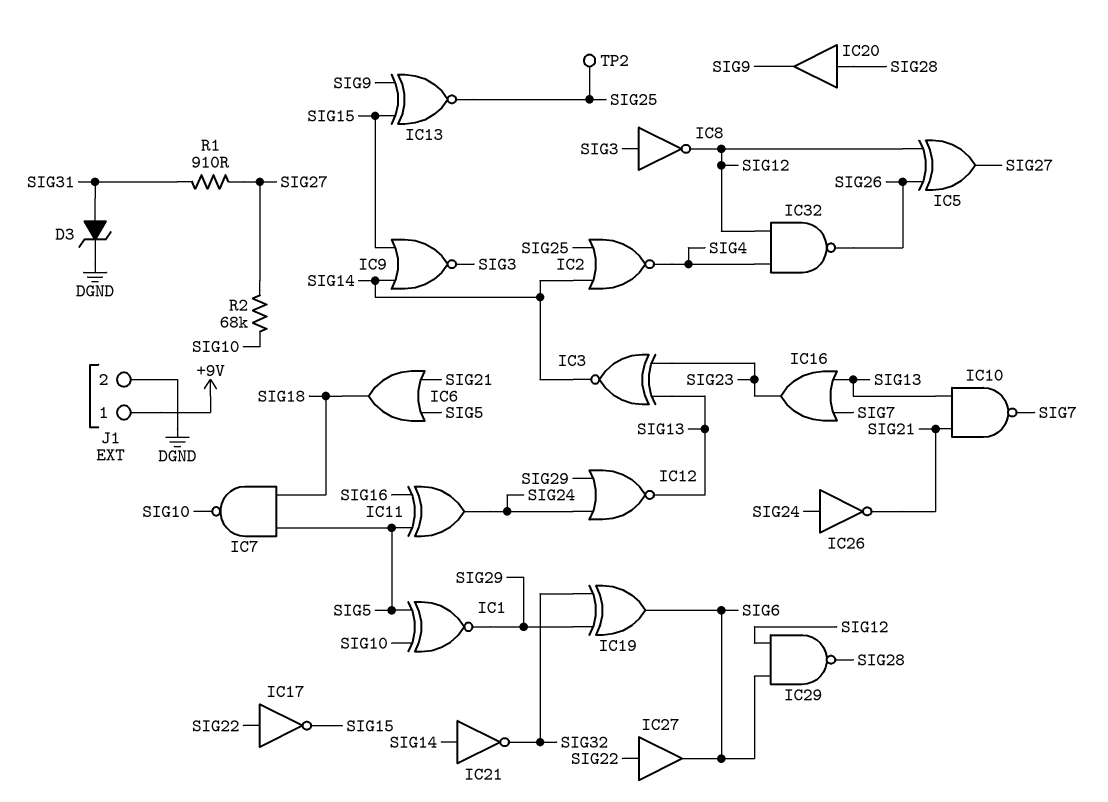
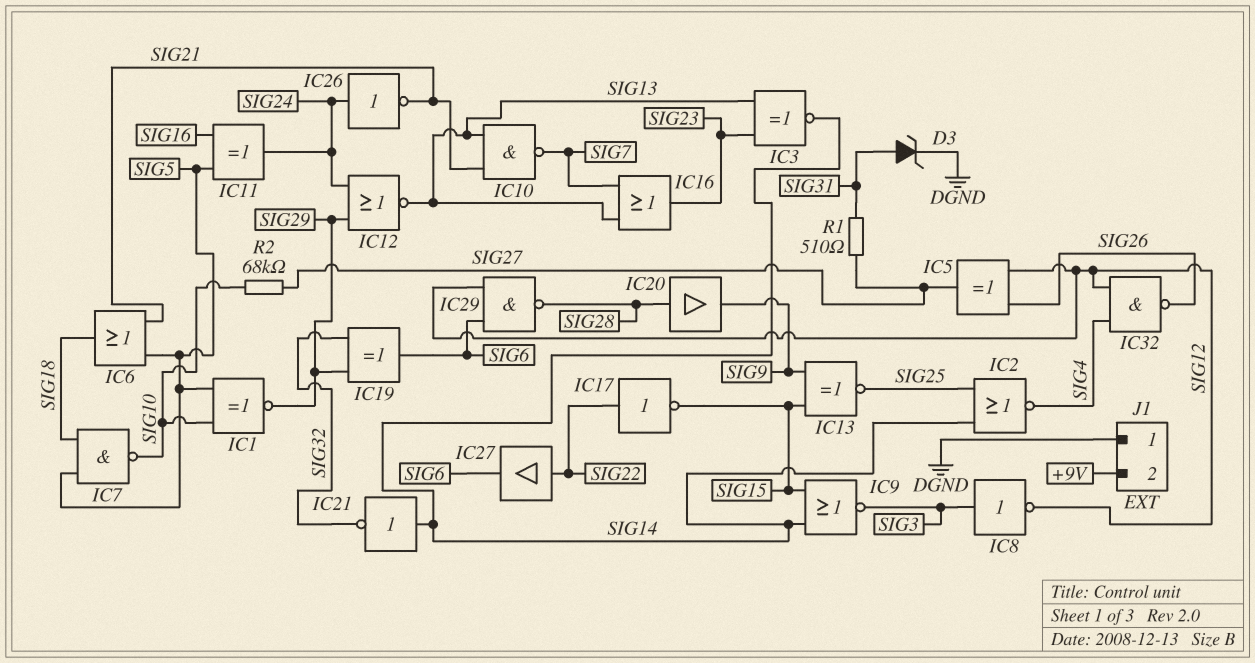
J1 pin 1: +9V -> DGND
J1 pin 2: DGND -> +9V
R1: 910 (SIG27, SIG31) -> 510 (SIG27, SIG31)
TP2: test point (SIG25) -> none

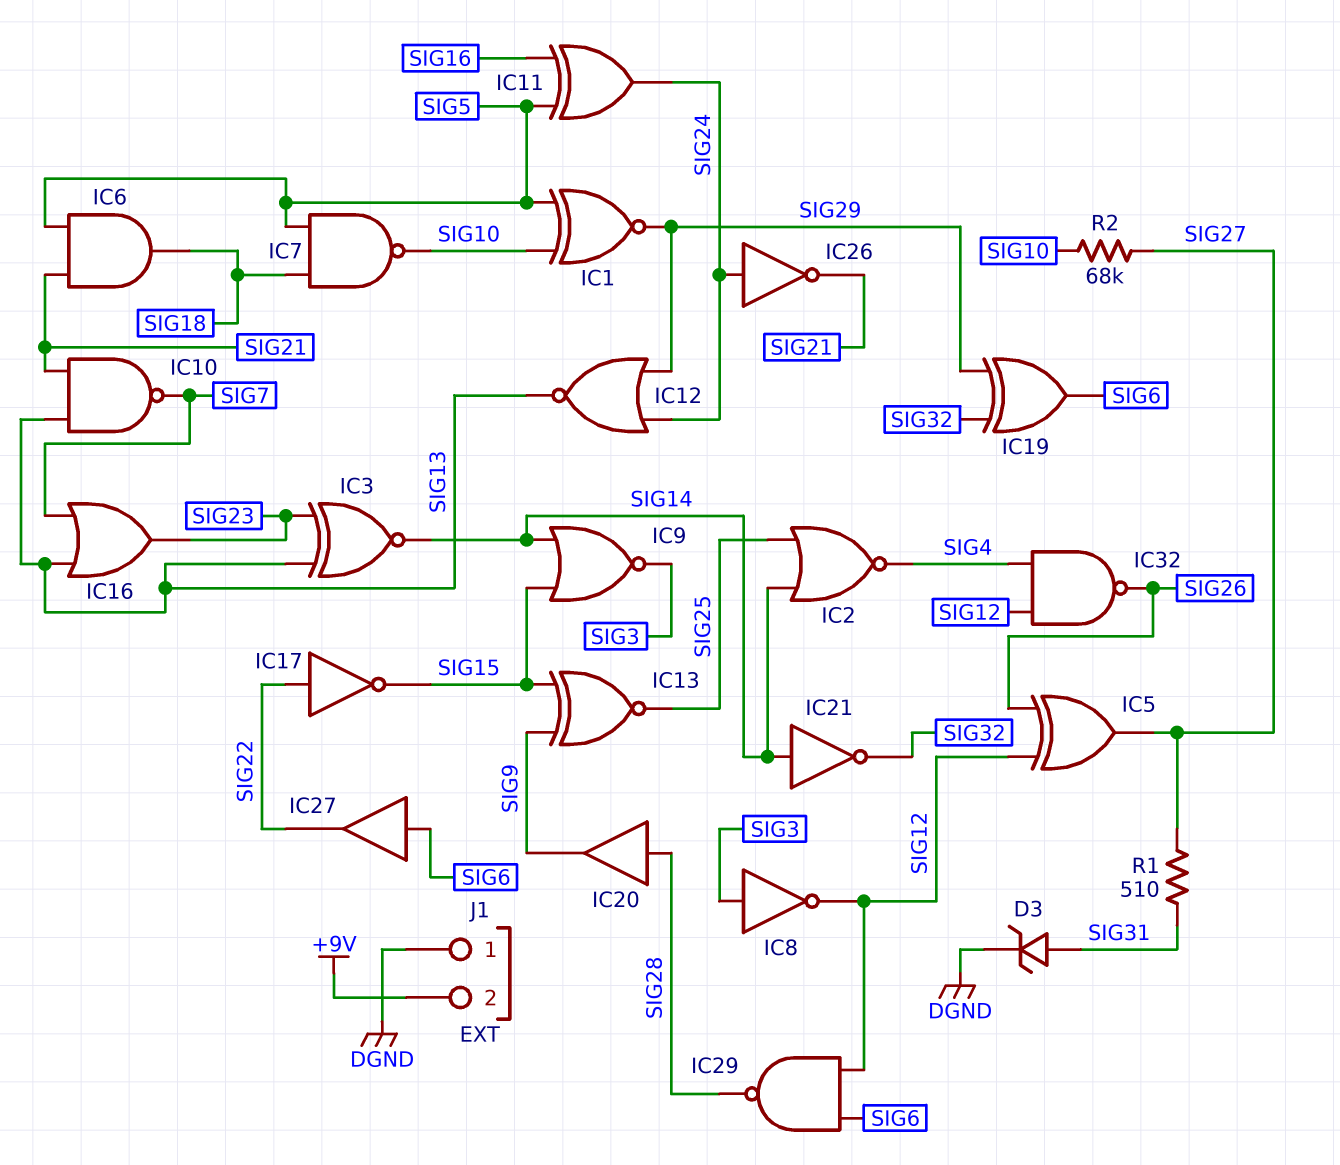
IC6: OR (in SIG5, in SIG21, out SIG18) -> AND (in SIG5, in SIG21, out SIG18)
IC27: buffer (in SIG22, out SIG6) -> buffer (in SIG6, out SIG22)

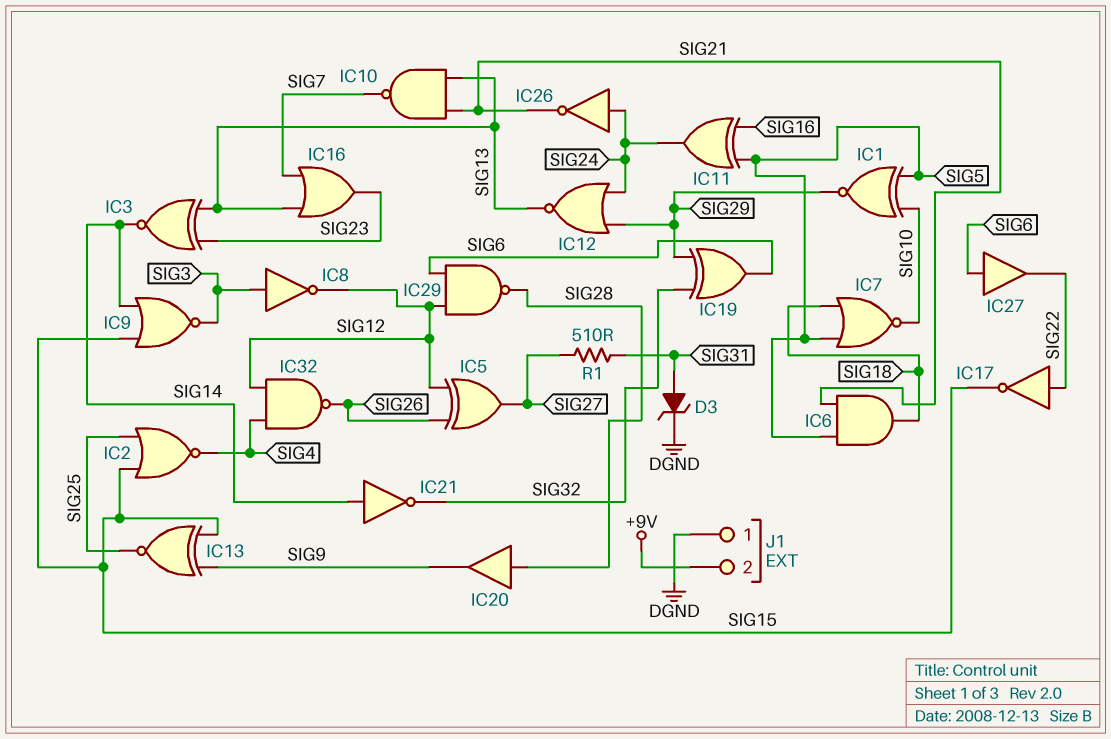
IC2: NOR (in SIG14, in SIG25, out SIG4) -> NOR (in SIG15, in SIG25, out SIG4)
IC7: NAND (in SIG5, in SIG18, out SIG10) -> NOR (in SIG5, in SIG18, out SIG10)
R2: 68k (SIG10, SIG27) -> none

